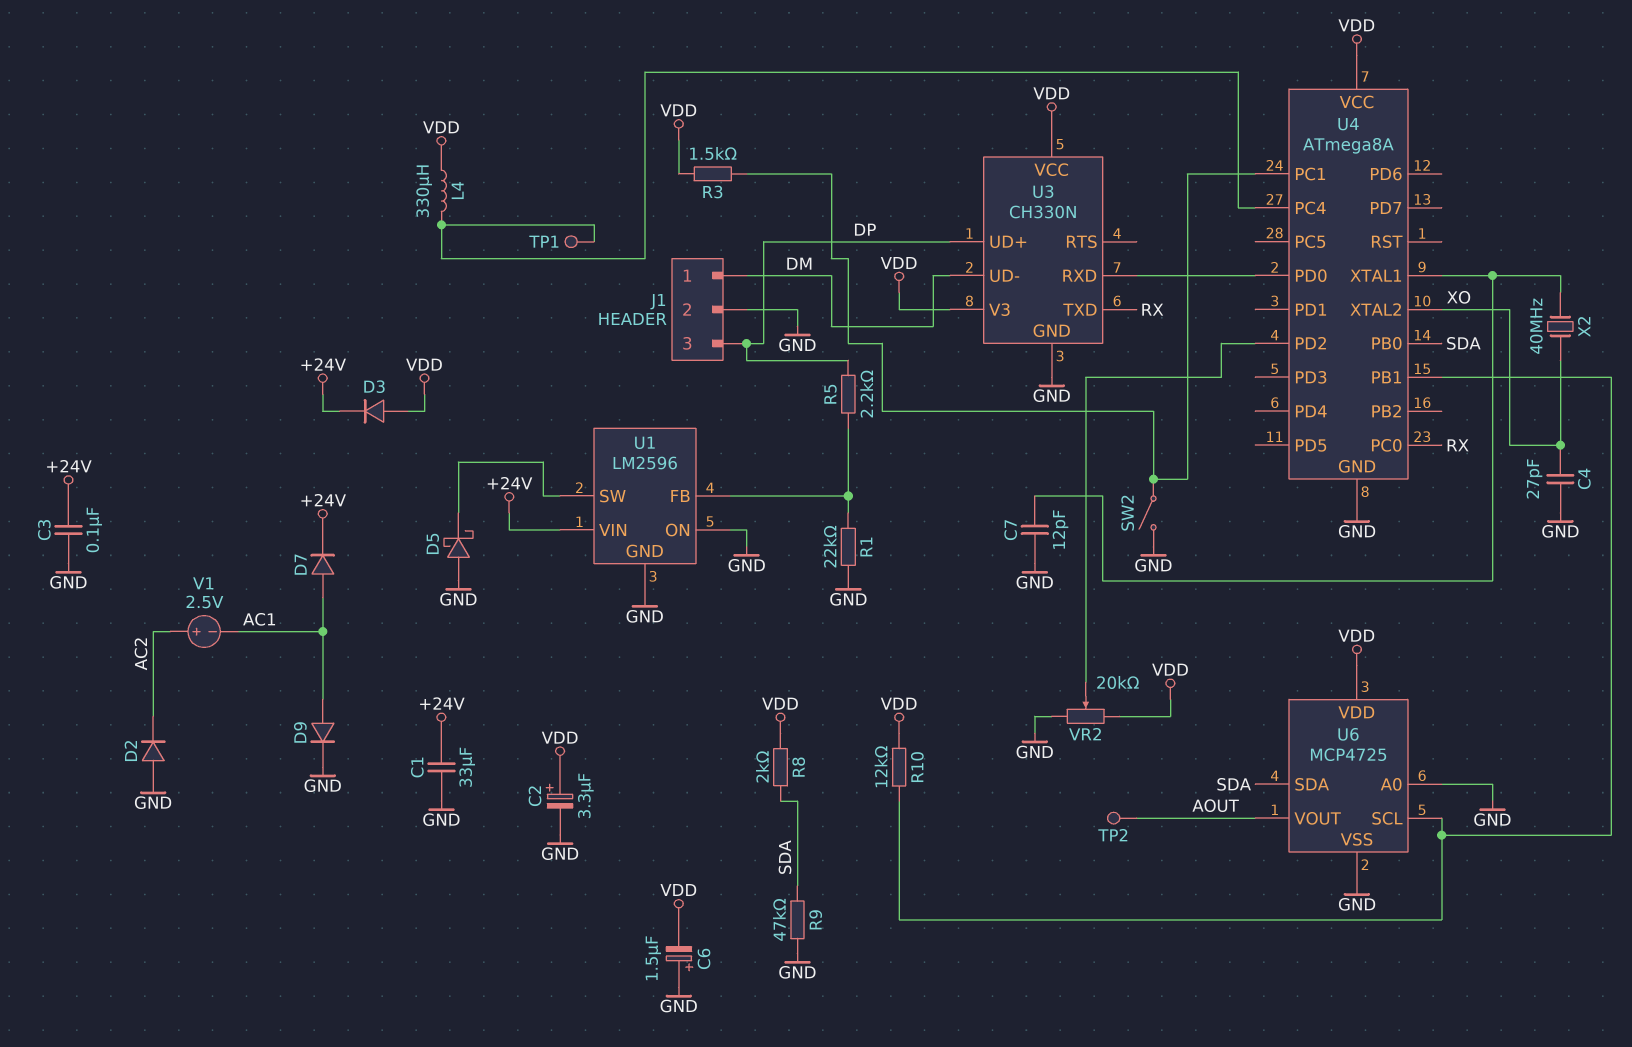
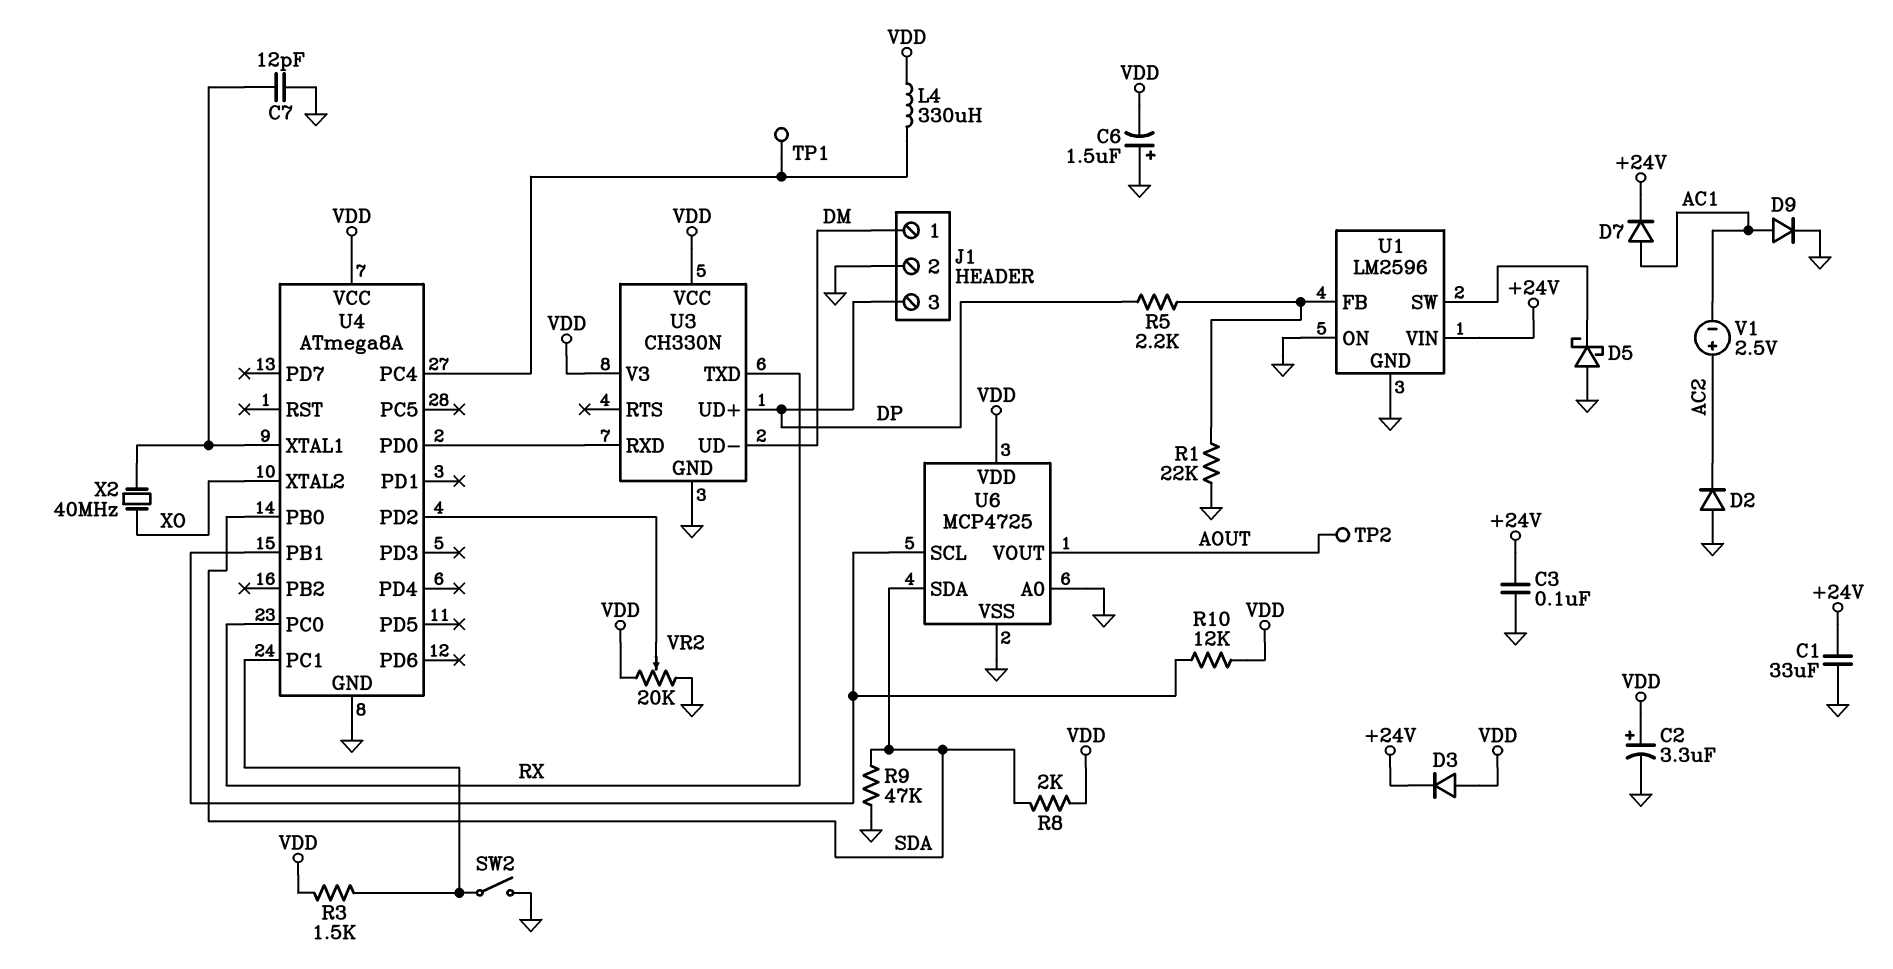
C4: 27pF (GND, XO) -> none

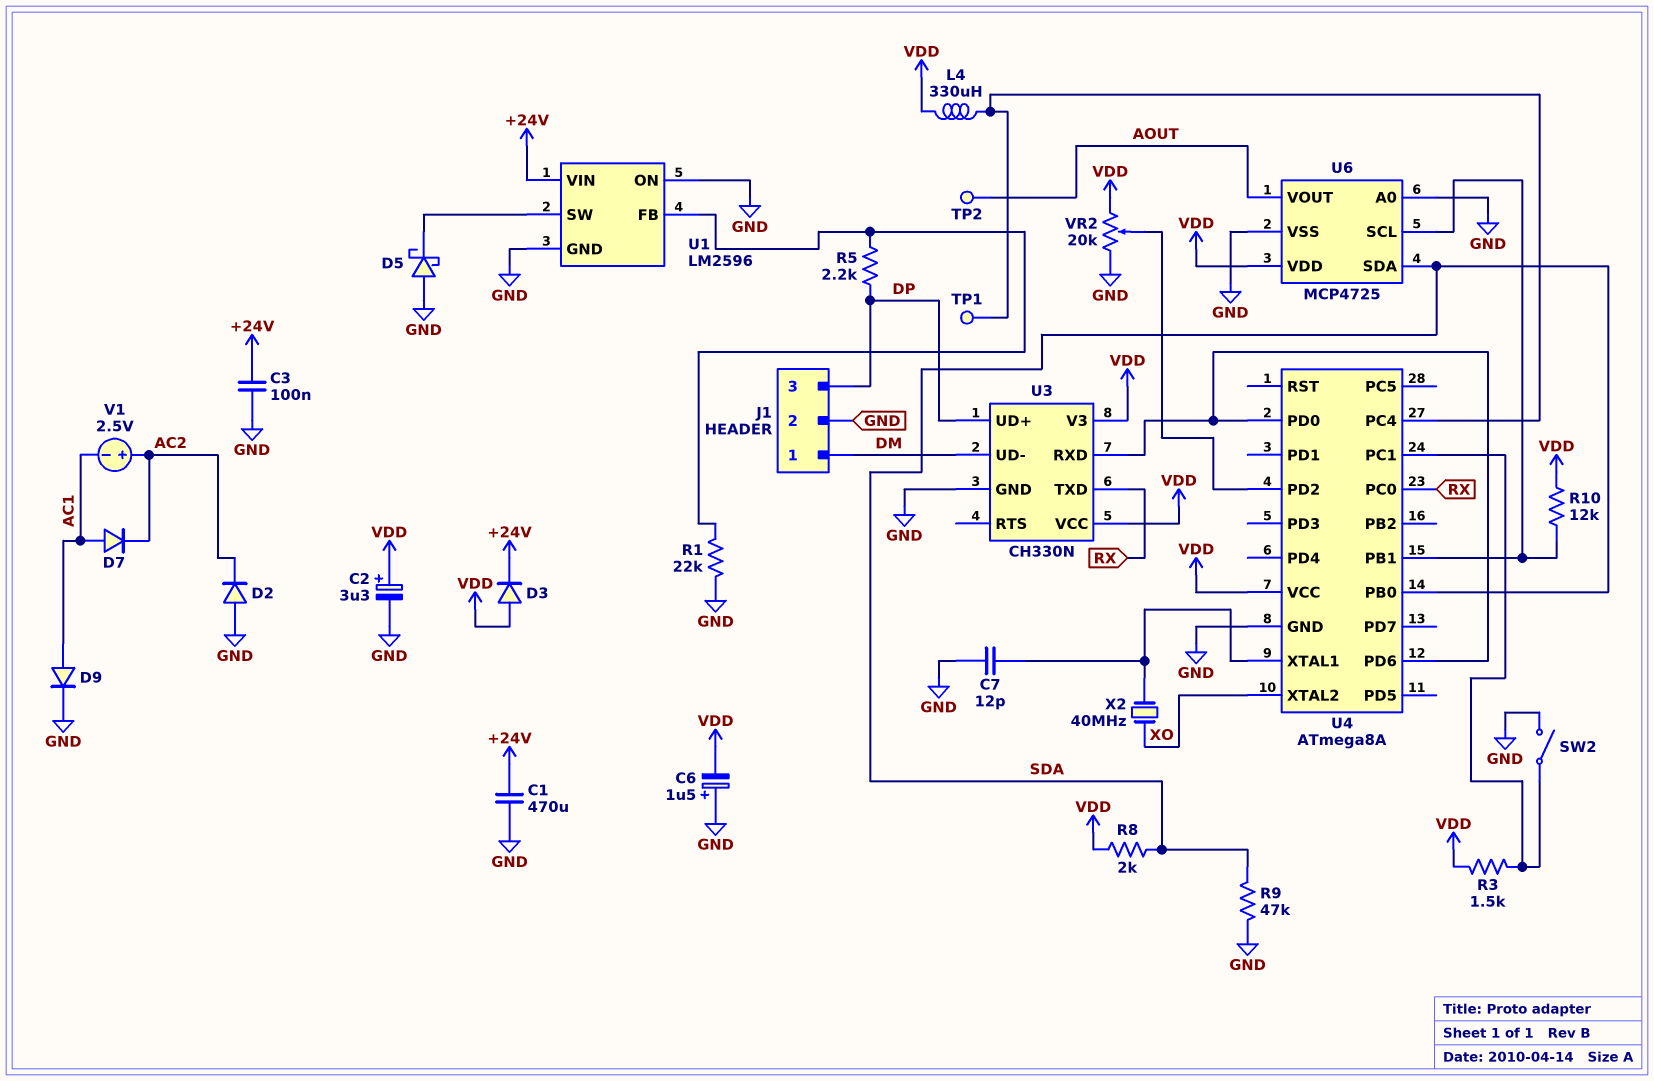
C1: 33uF (+24V, GND) -> 470uF (+24V, GND)
D7: diode (A AC1, K +24V) -> diode (A AC1, K AC2)
U4 pin PD6: none -> U3/RXD

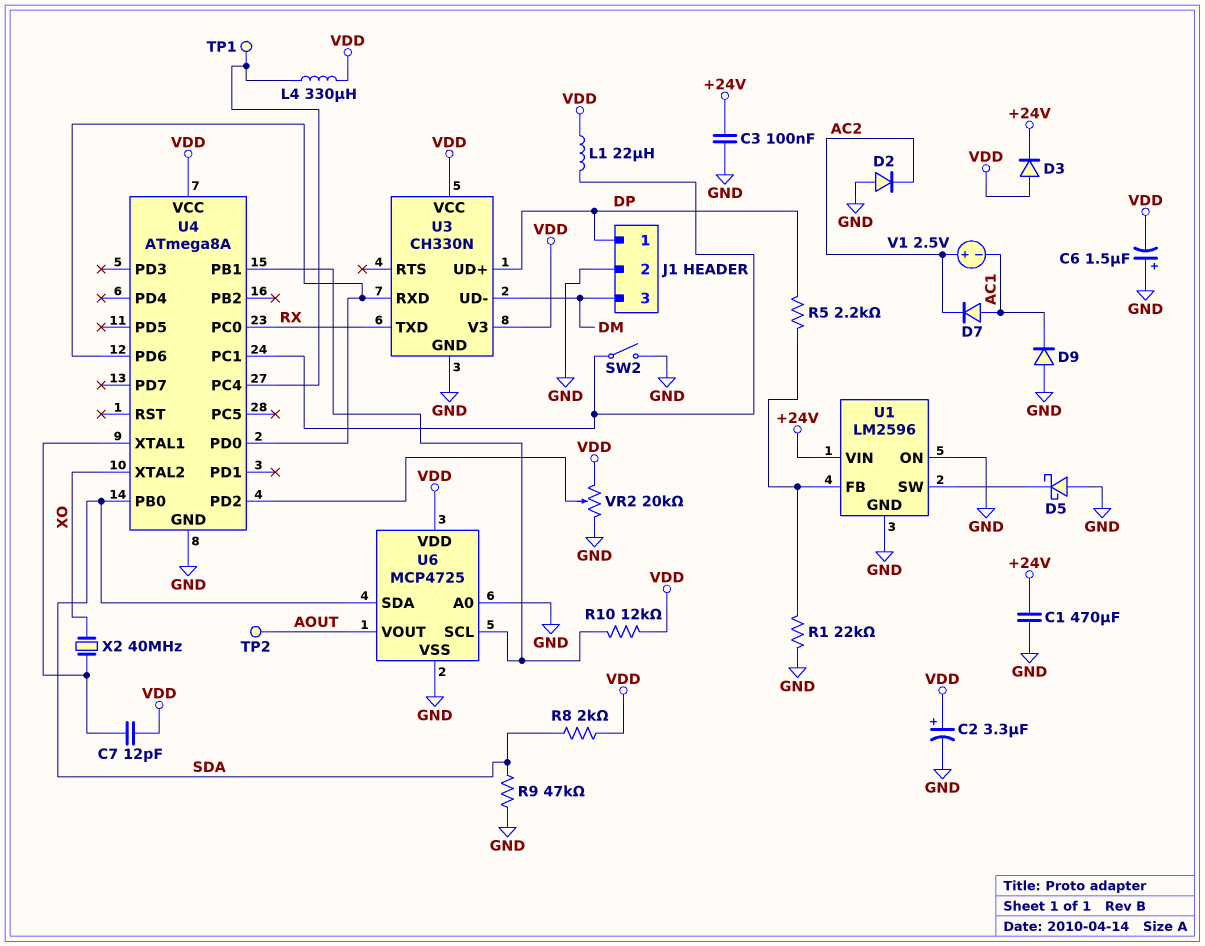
C7: 12pF (GND, U4/XTAL1) -> 12pF (U4/XTAL1, VDD)
D9: diode (A AC1, K GND) -> diode (A GND, K AC1)
J1 pin 1: DM -> DP
J1 pin 3: DP -> DM
L1: none -> 22uH (U4/PC1, VDD)
R3: 1.5k (U4/PC1, VDD) -> none

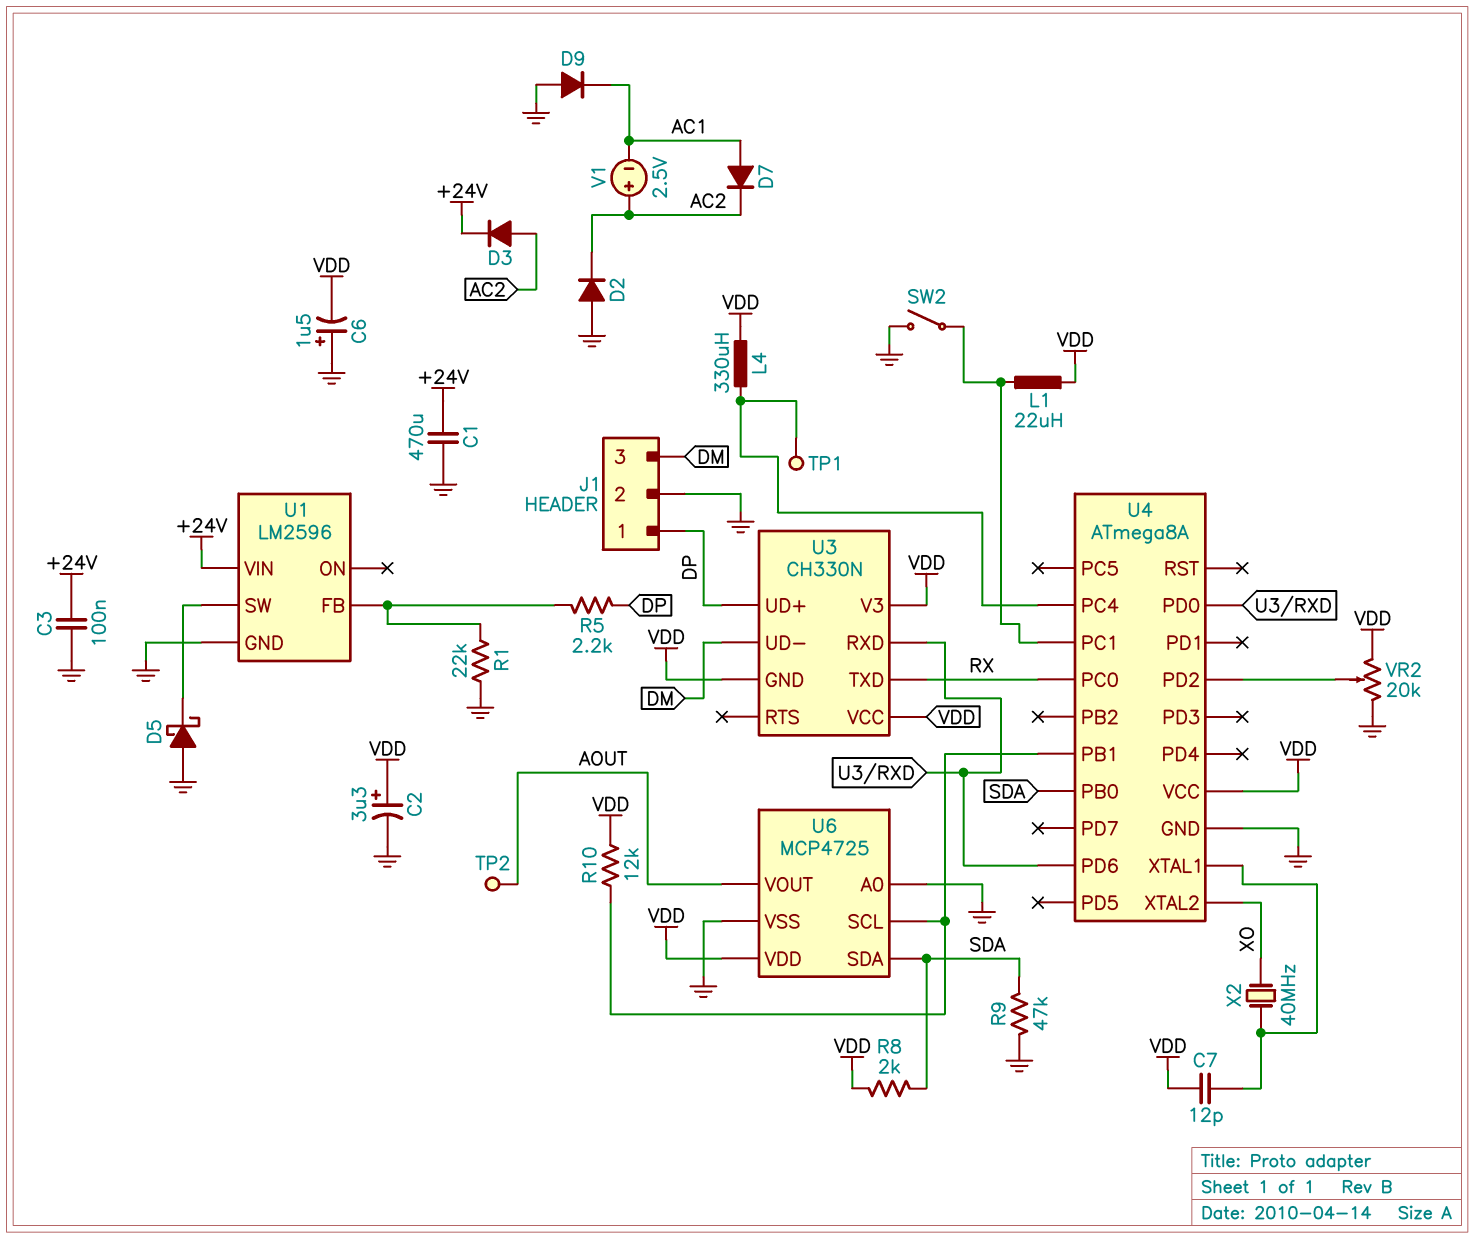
D3: diode (A VDD, K +24V) -> diode (A AC2, K +24V)
U1 pin ON: GND -> none
U3 pin GND: GND -> VDD

